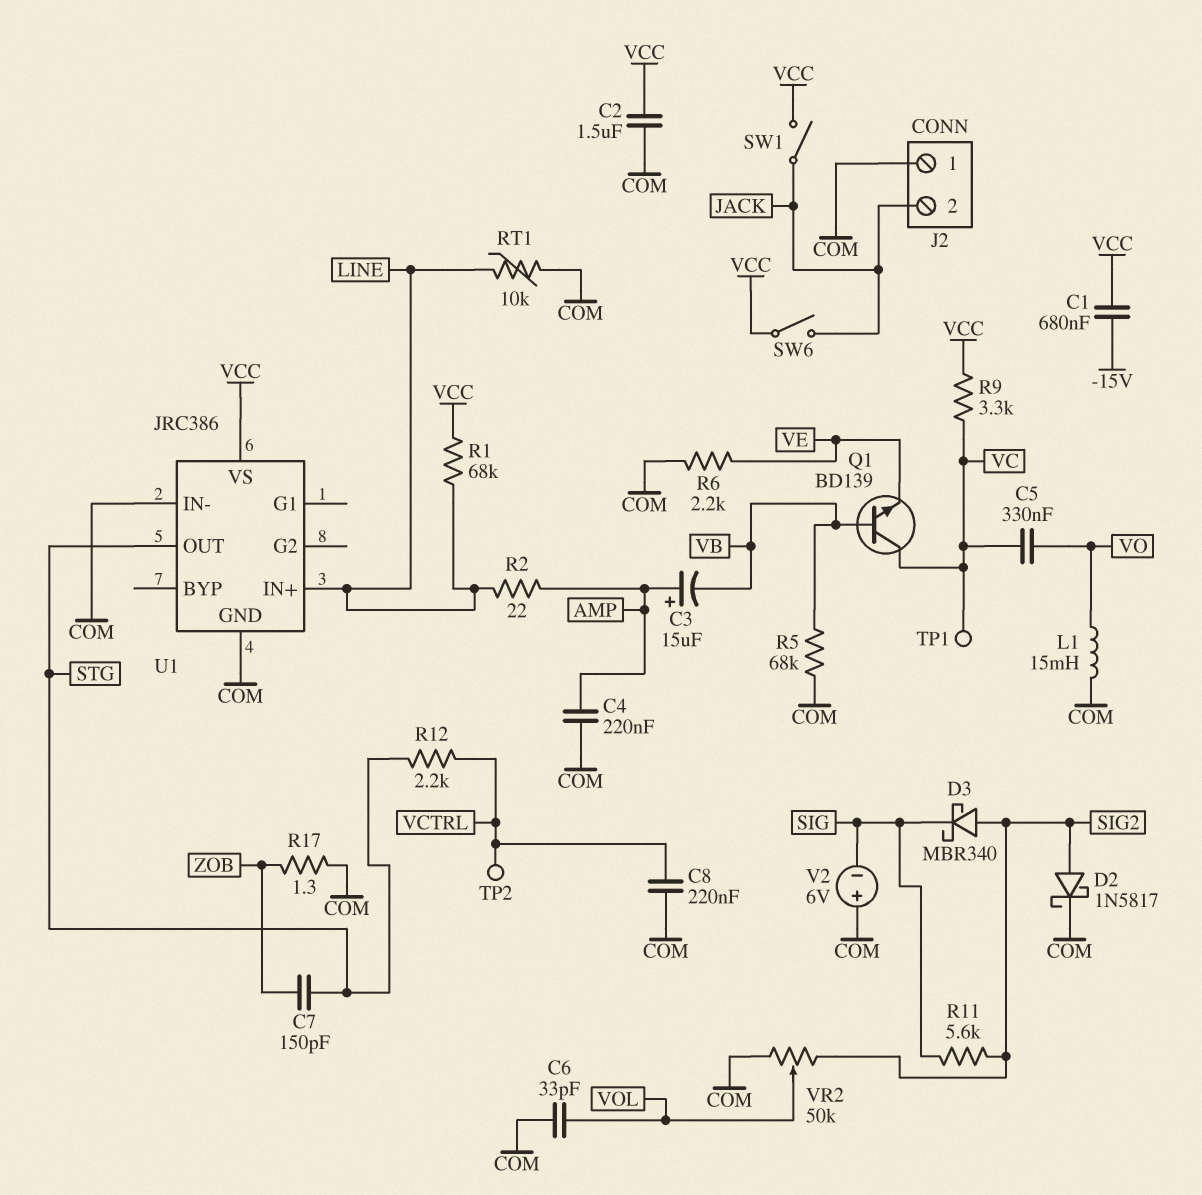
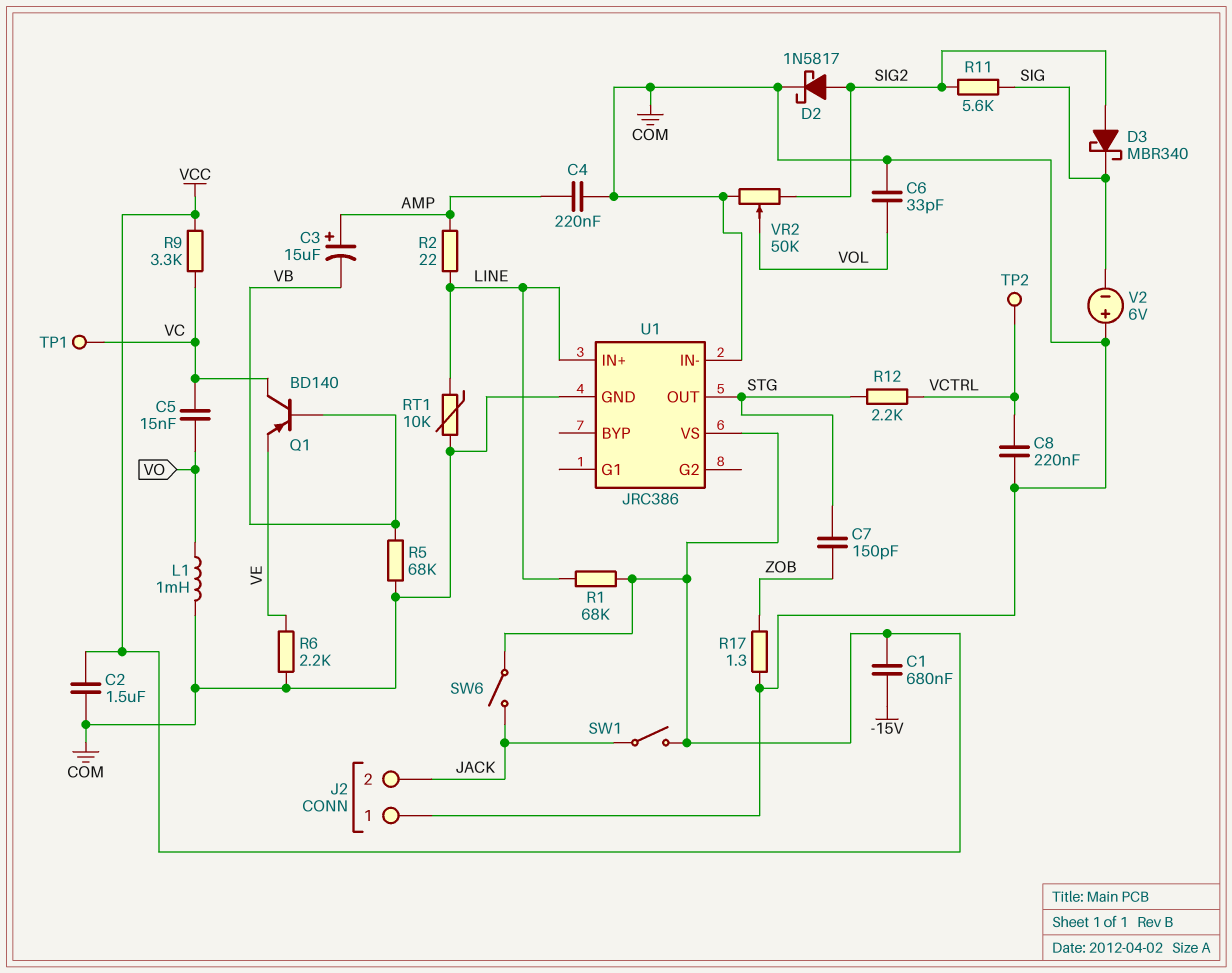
C5: 330nF (VC, VO) -> 15nF (VC, VO)
L1: 15mH (COM, VO) -> 1mH (COM, VO)
Q1: NPN BD139 (B VB, C VC, E VE) -> PNP BD140 (B VB, C VC, E VE)

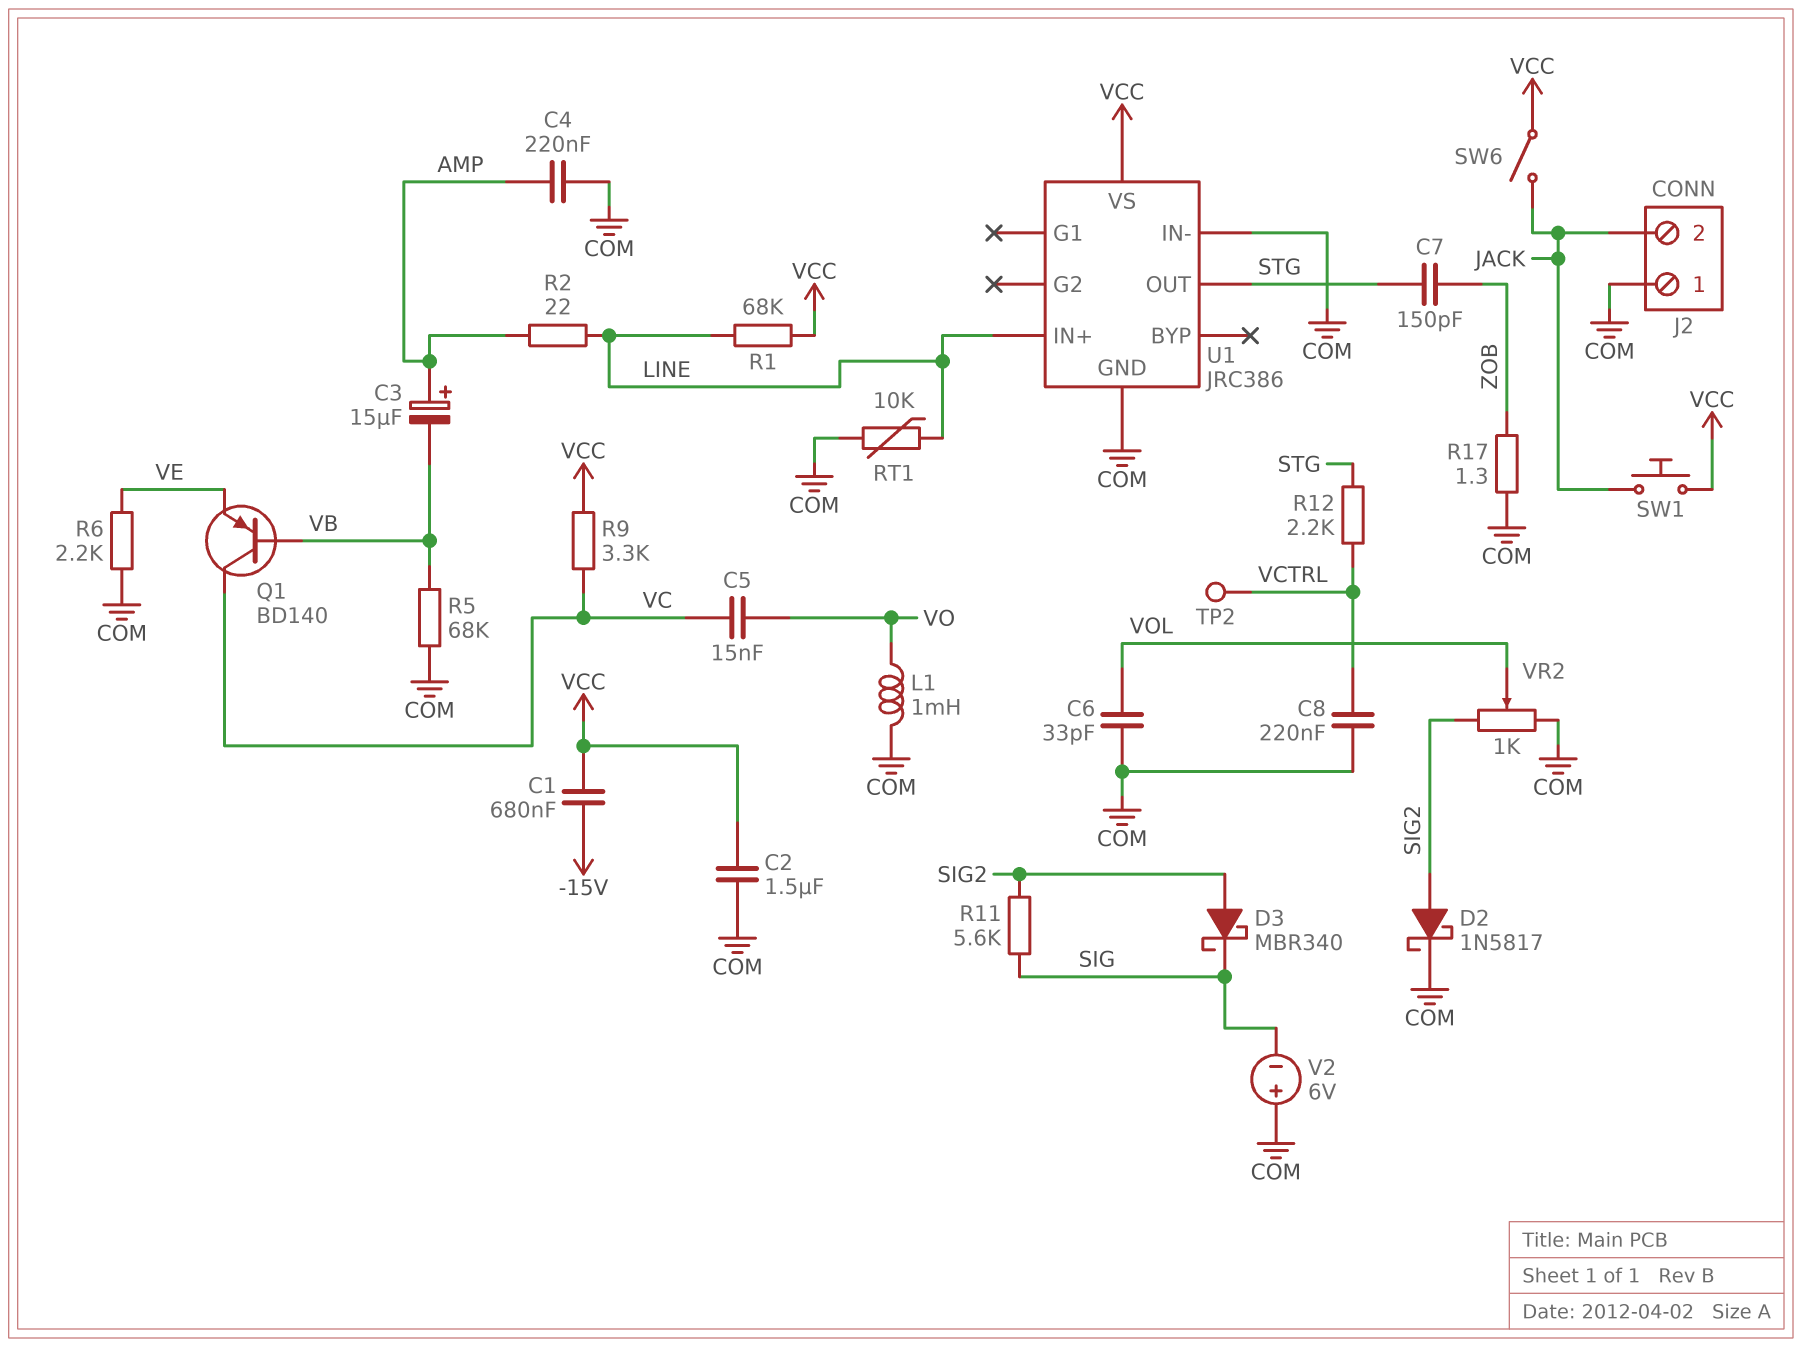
SW1: switch (JACK, VCC) -> button (JACK, VCC)
TP1: test point (VC) -> none
VR2: 50k (COM, SIG2, wiper VOL) -> 1k (COM, SIG2, wiper VOL)

